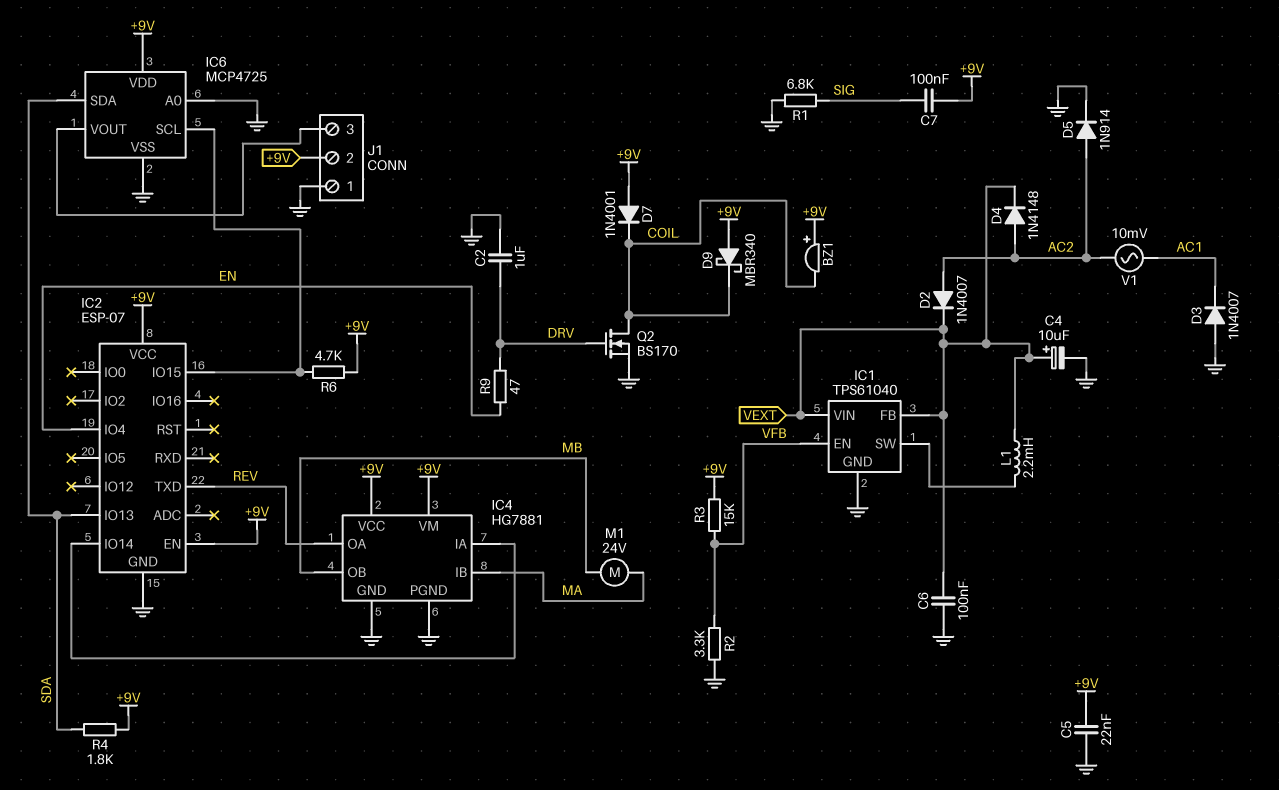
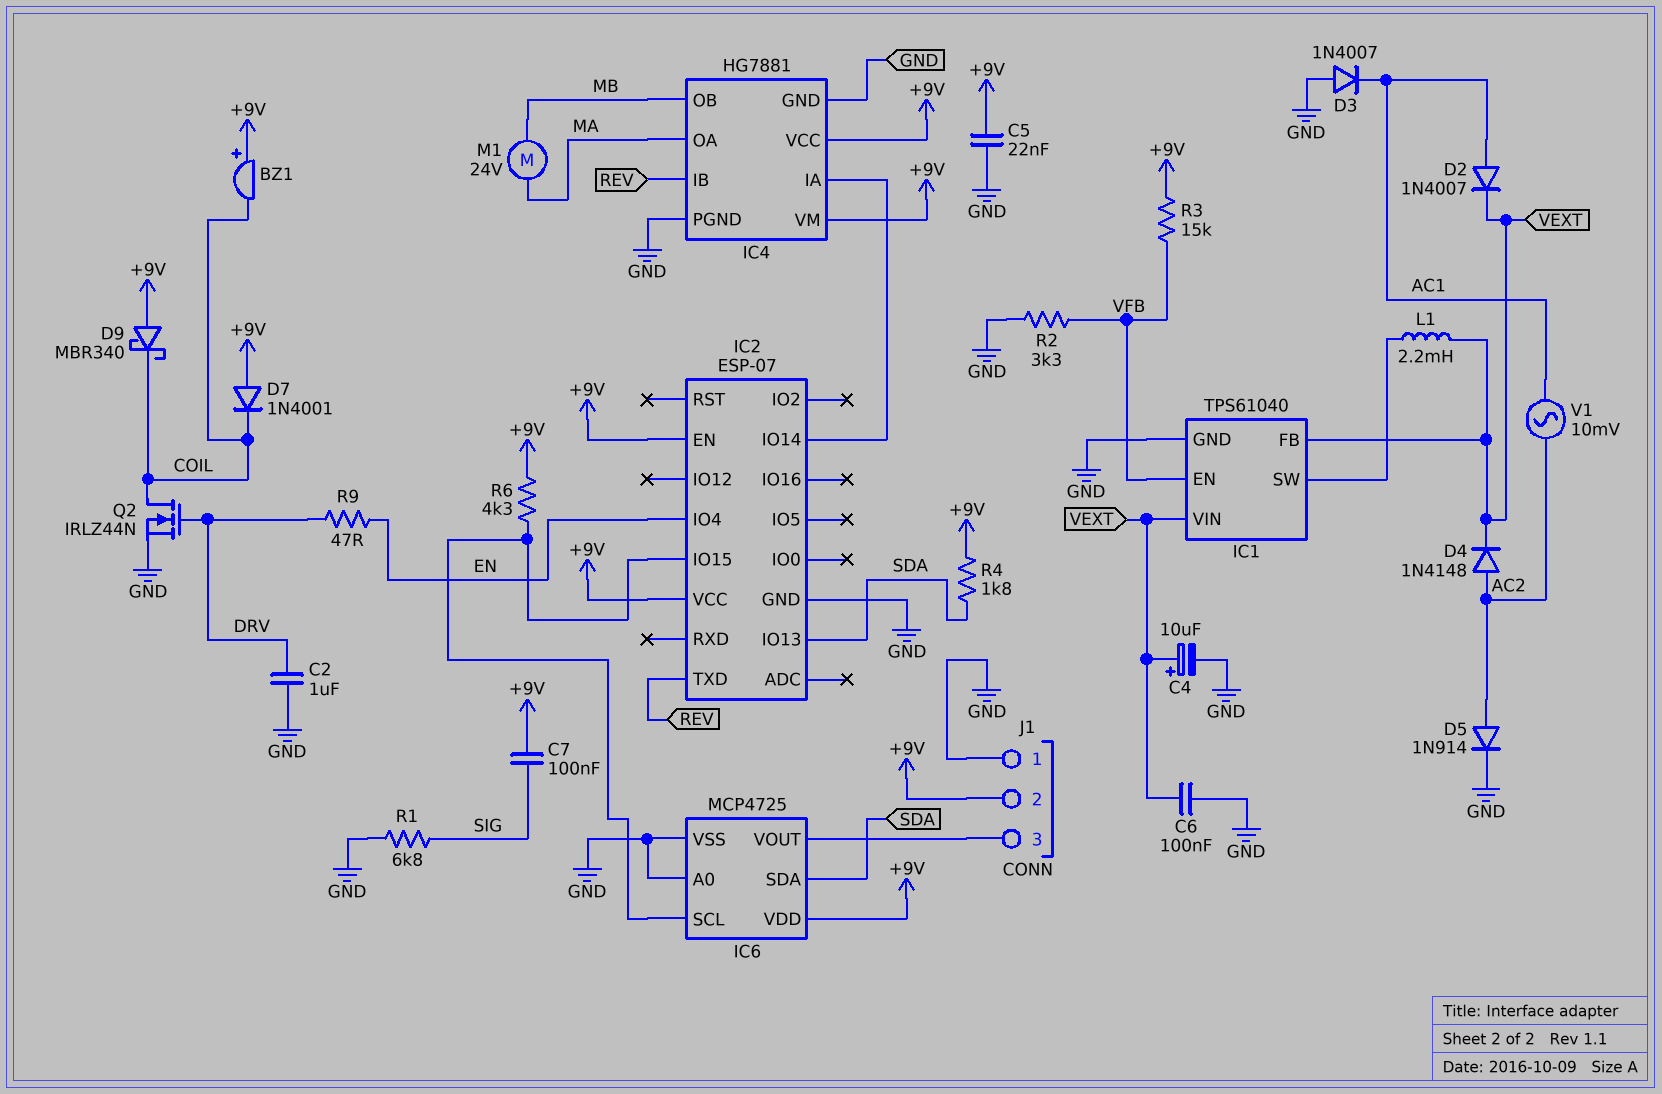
D2: diode 1N4007 (A AC2, K VEXT) -> diode 1N4007 (A AC1, K VEXT)
IC4 pin IB: MA -> REV
IC4 pin OA: REV -> MA
Q2: NMOS BS170 (G DRV, D COIL, S GND) -> NMOS IRLZ44N (G DRV, D COIL, S GND)
R6: 4.7k (+9V, IC2/IO15) -> 4.3k (+9V, IC2/IO15)

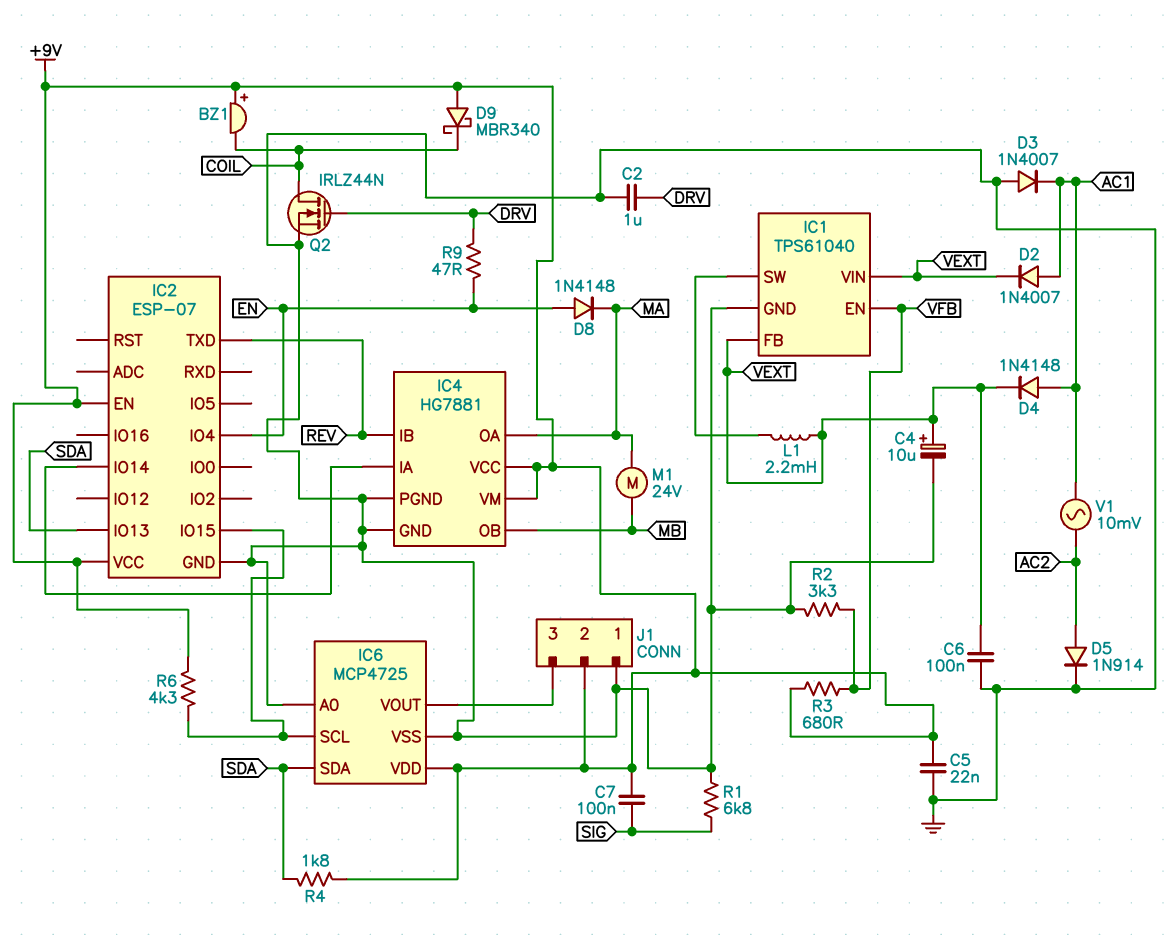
D4: diode 1N4148 (A AC2, K VEXT) -> diode 1N4148 (A AC1, K VEXT)
D7: diode 1N4001 (A +9V, K COIL) -> none
D8: none -> diode 1N4148 (A EN, K MA)
R3: 15k (+9V, VFB) -> 680 (+9V, VFB)

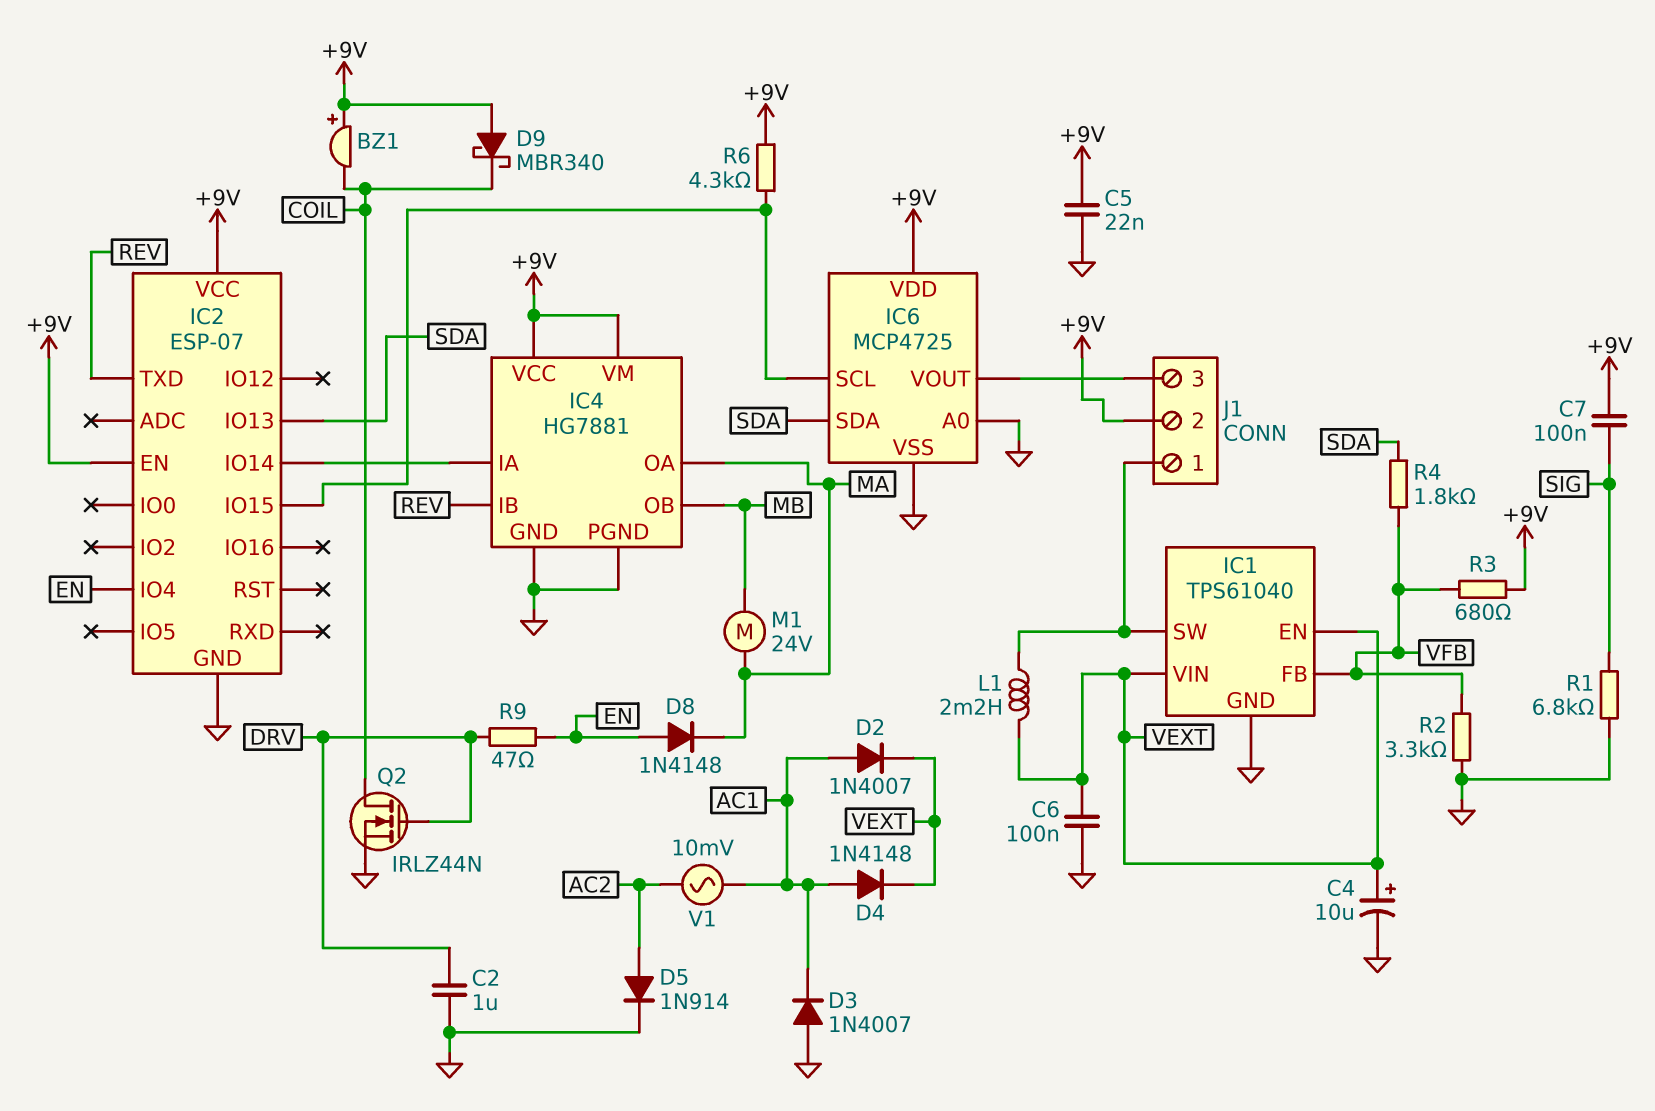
IC1 pin EN: VFB -> VEXT
IC1 pin FB: VEXT -> VFB
J1 pin 1: GND -> IC1/SW
R4: 1.8k (+9V, SDA) -> 1.8k (SDA, VFB)

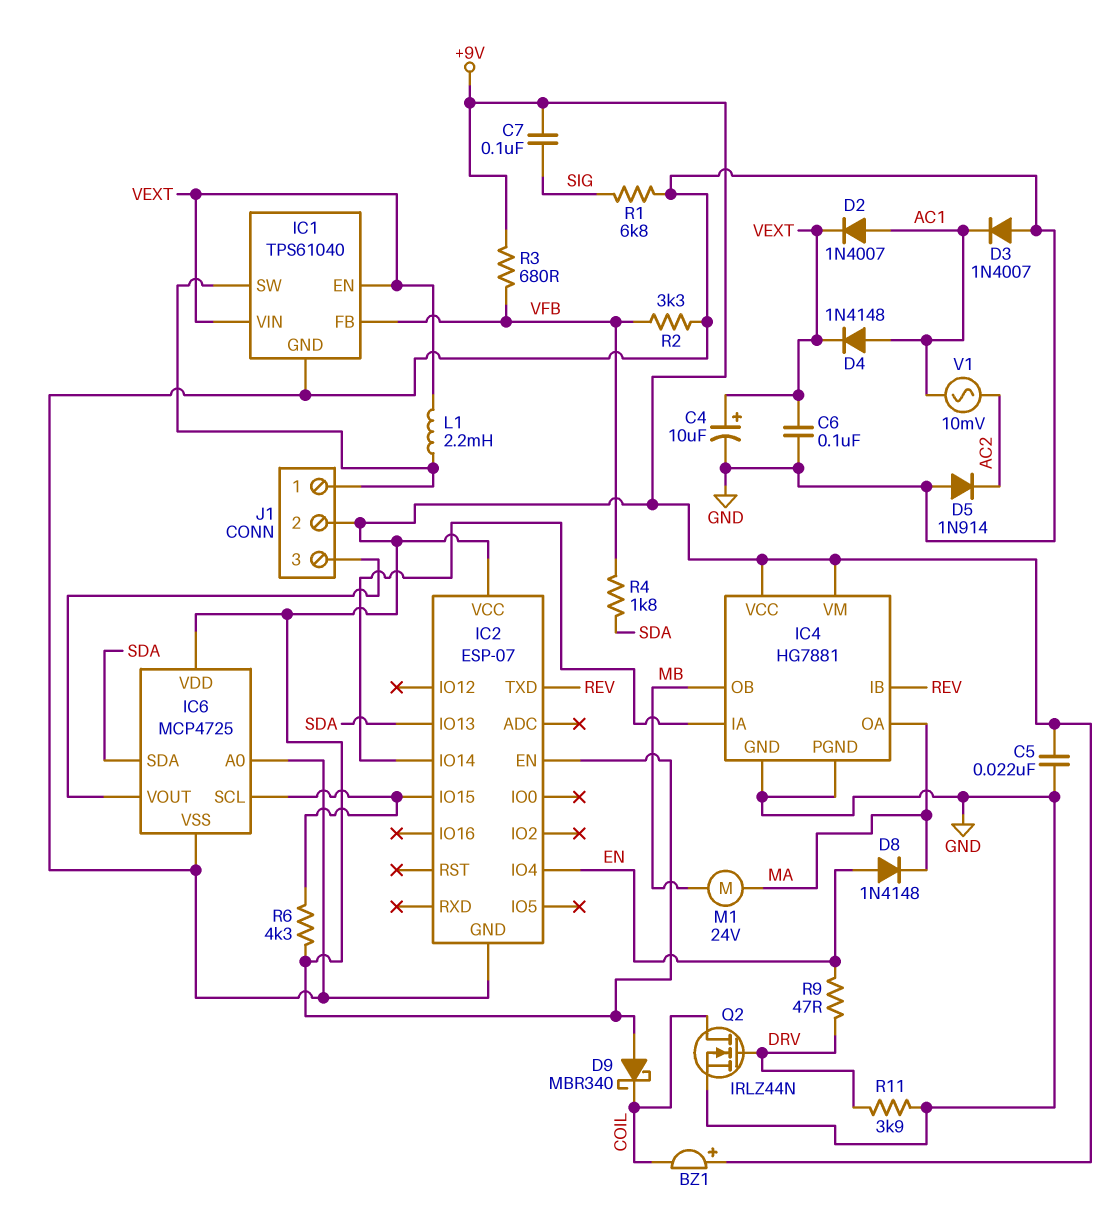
C2: 1uF (DRV, GND) -> none
D5: diode 1N914 (A AC2, K GND) -> diode 1N914 (A GND, K AC2)
R11: none -> 3.9k (DRV, GND)

